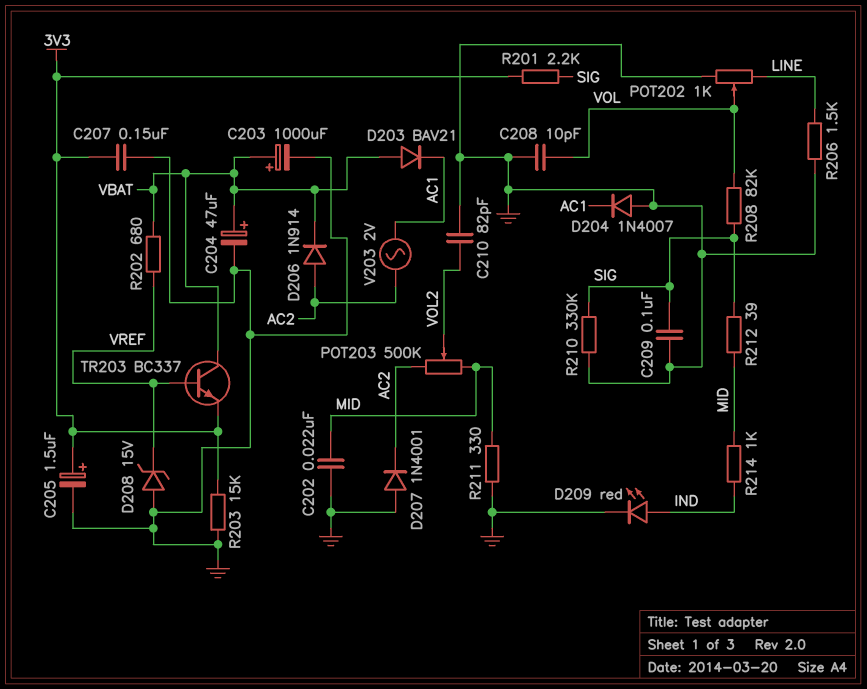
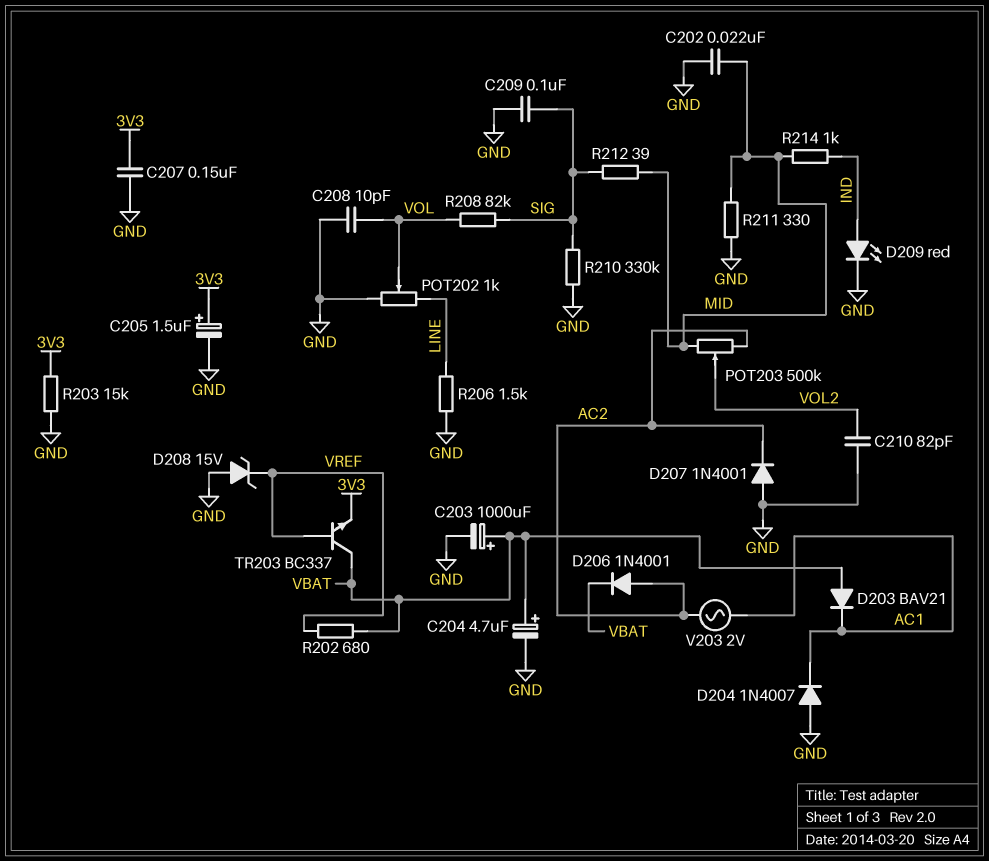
C204: 47uF (plus VBAT, minus GND) -> 4.7uF (plus VBAT, minus GND)
D206: diode 1N914 (A AC2, K VBAT) -> diode 1N4001 (A AC2, K VBAT)
R201: 2.2k (3V3, SIG) -> none

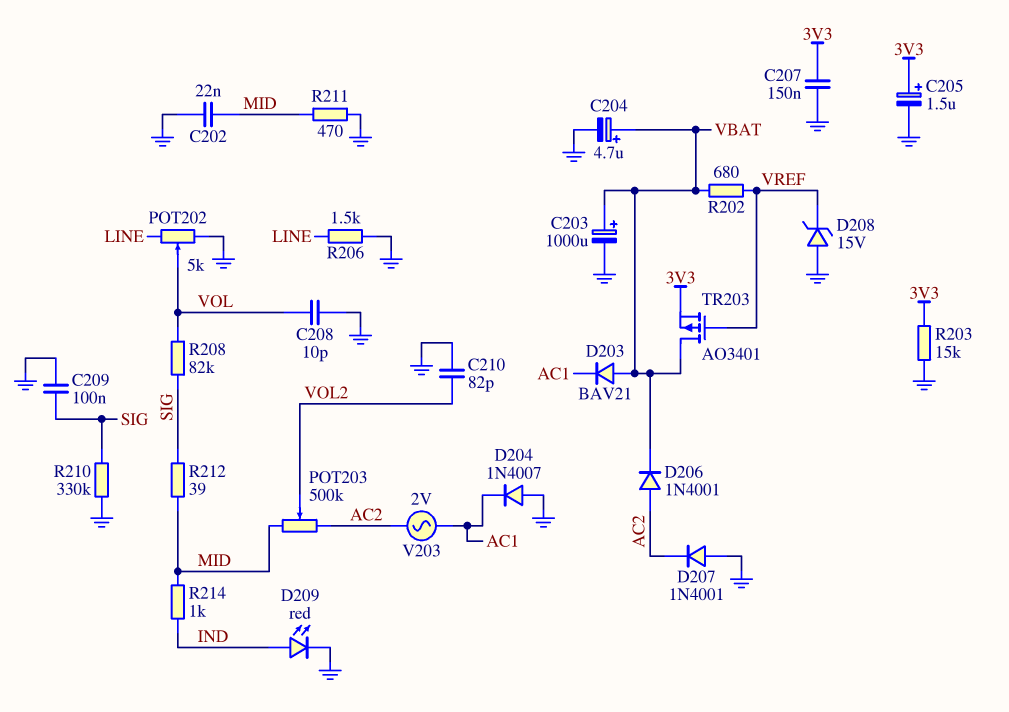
POT202: 1k (GND, LINE, wiper VOL) -> 5k (GND, LINE, wiper VOL)
R211: 330 (GND, MID) -> 470 (GND, MID)
TR203: NPN BC337 (B VREF, C VBAT, E 3V3) -> PMOS AO3401 (G VREF, D VBAT, S 3V3)

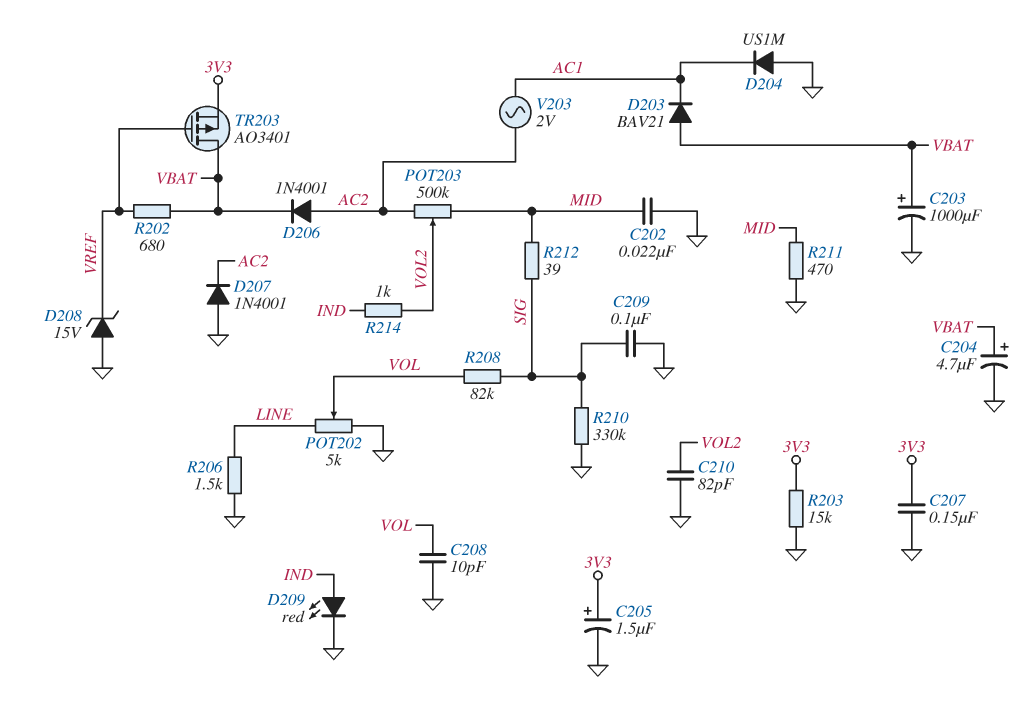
D204: diode 1N4007 (A GND, K AC1) -> diode US1M (A GND, K AC1)
R214: 1k (IND, MID) -> 1k (IND, VOL2)

